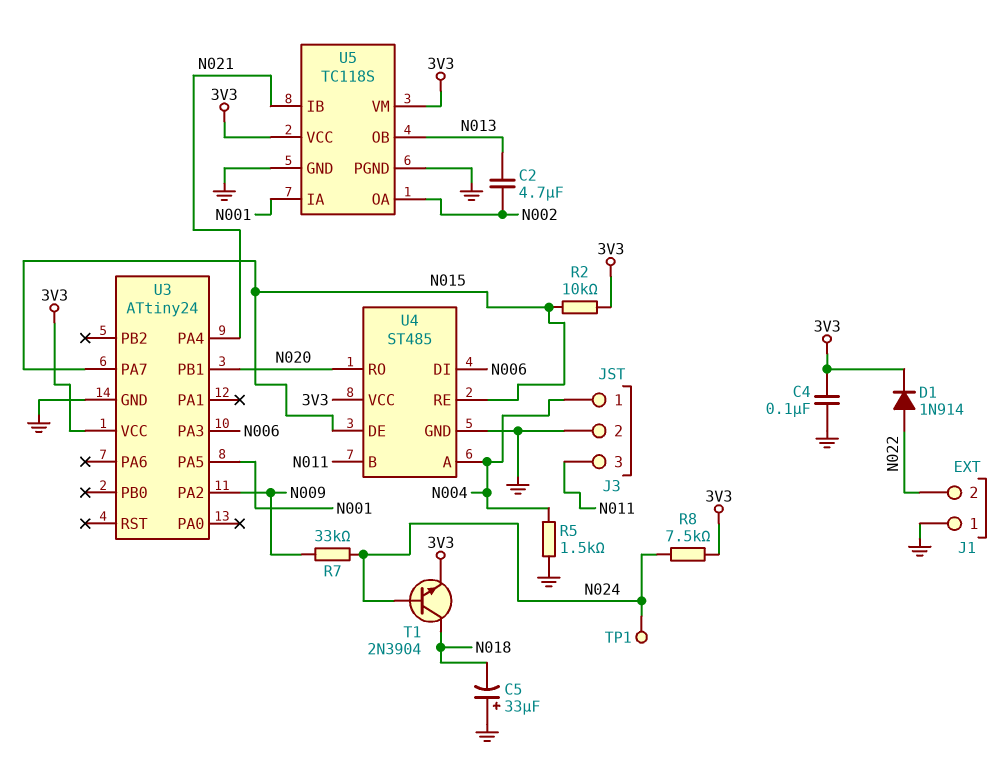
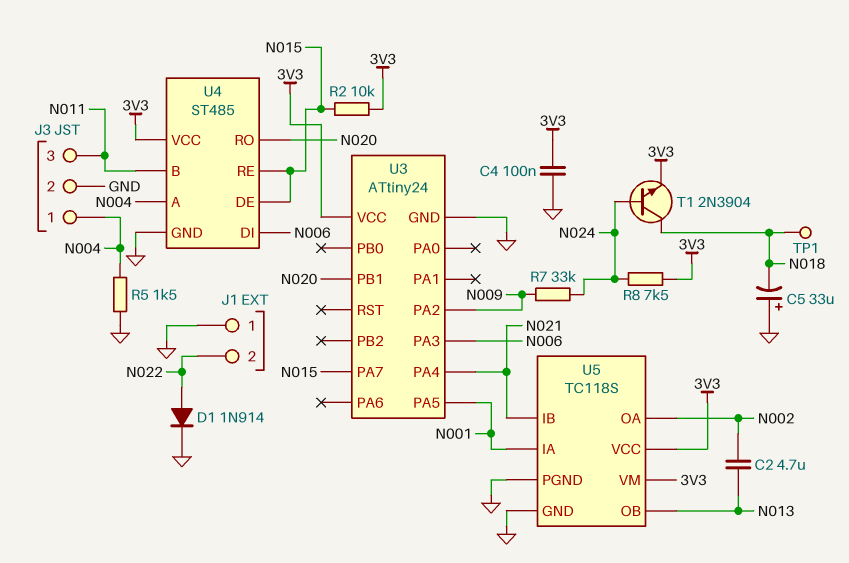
D1: diode 1N914 (A N022, K 3V3) -> diode 1N914 (A N022, K GND)
TP1: test point (N024) -> test point (N018)

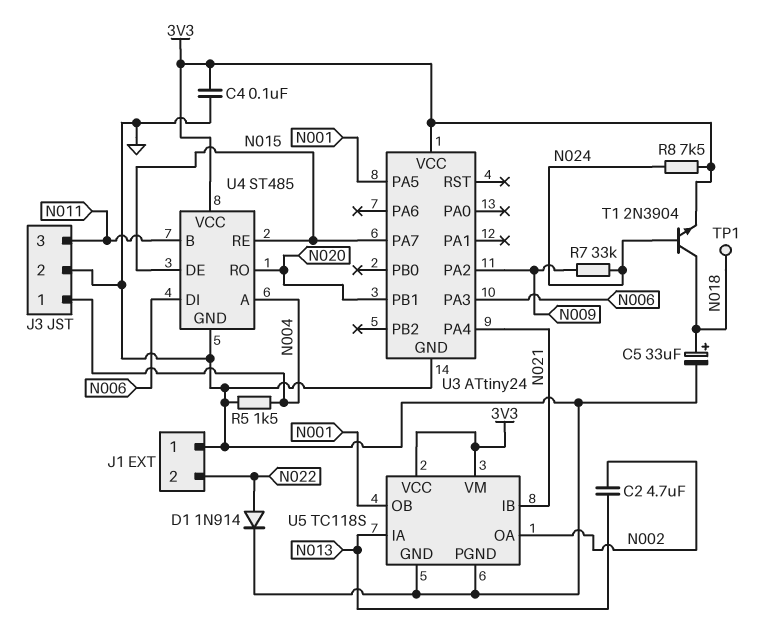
C5: 33uF (plus GND, minus N018) -> 33uF (plus N018, minus GND)
R2: 10k (3V3, N015) -> none
U5 pin IA: N001 -> N013
U5 pin OB: N013 -> N001

